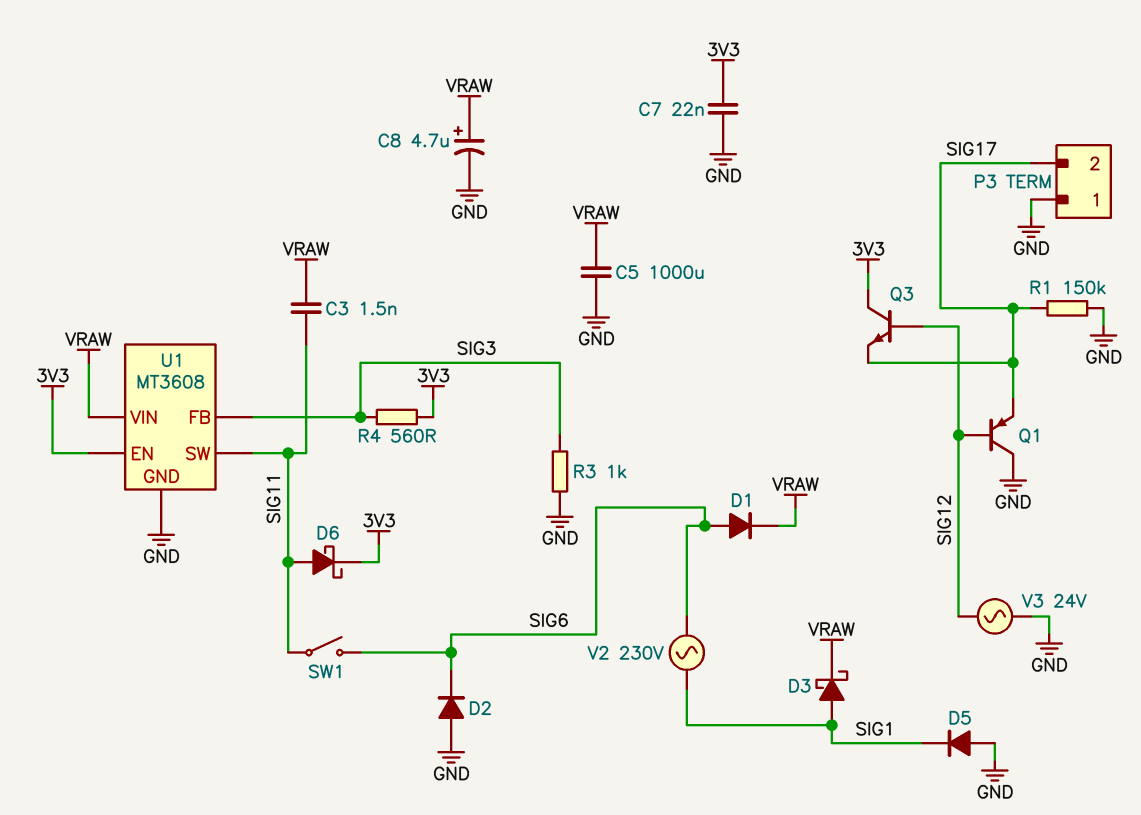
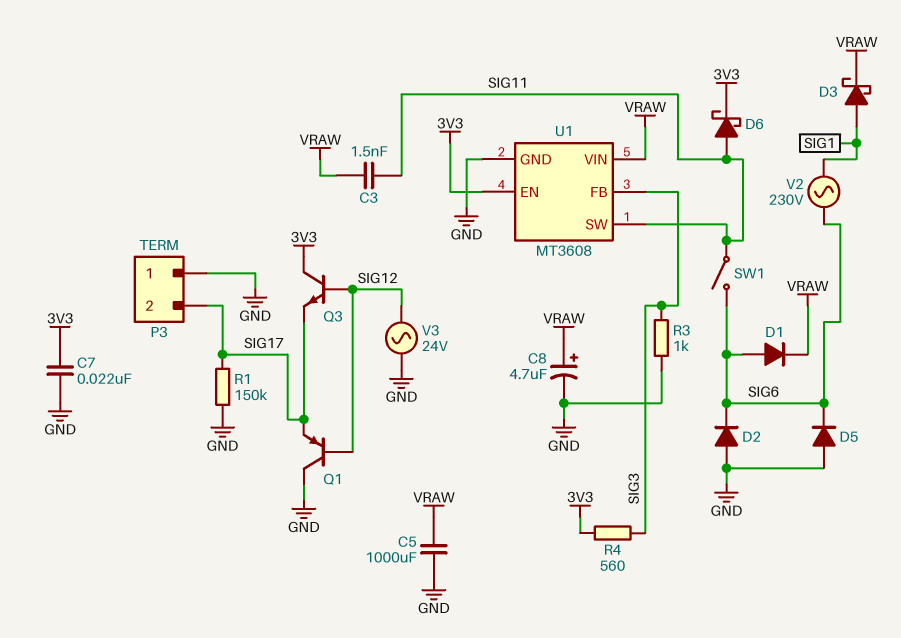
D5: diode (A GND, K SIG1) -> diode (A GND, K SIG6)

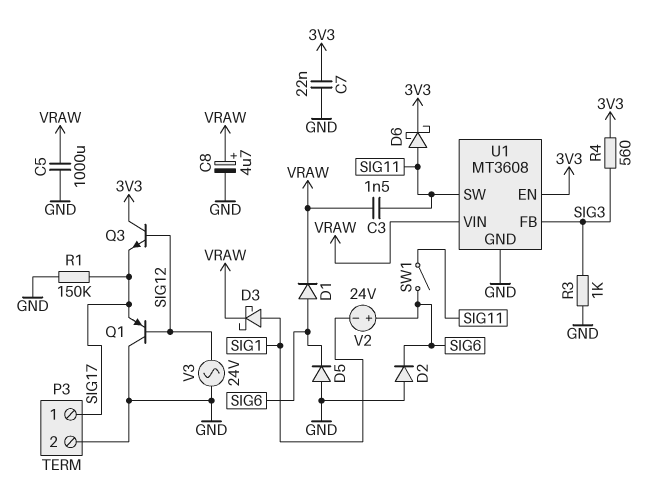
P3 pin 1: GND -> SIG17
P3 pin 2: SIG17 -> GND
V2: AC 230V (SIG1, SIG6) -> 24V (plus SIG6, minus SIG1)

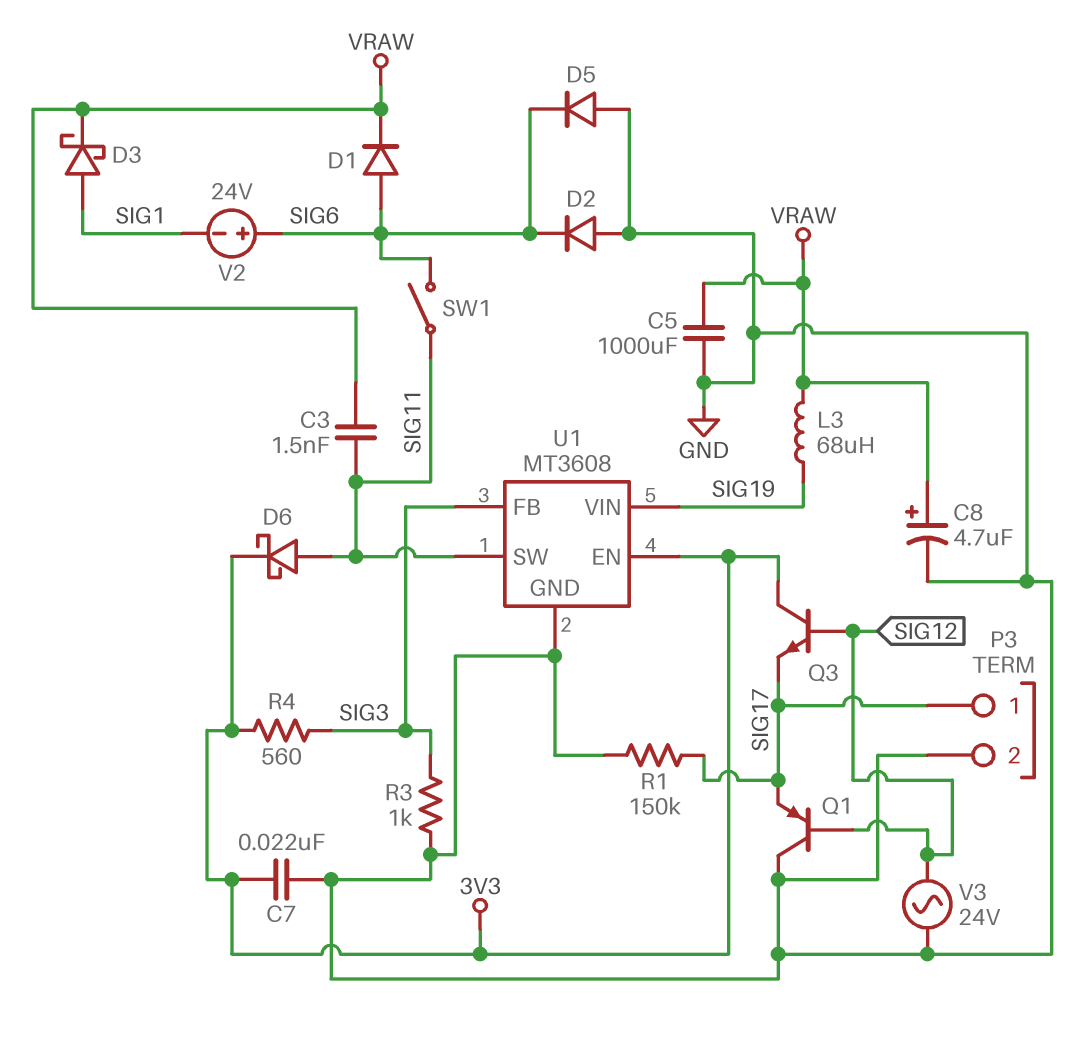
L3: none -> 68uH (SIG19, VRAW)
U1 pin VIN: VRAW -> SIG19

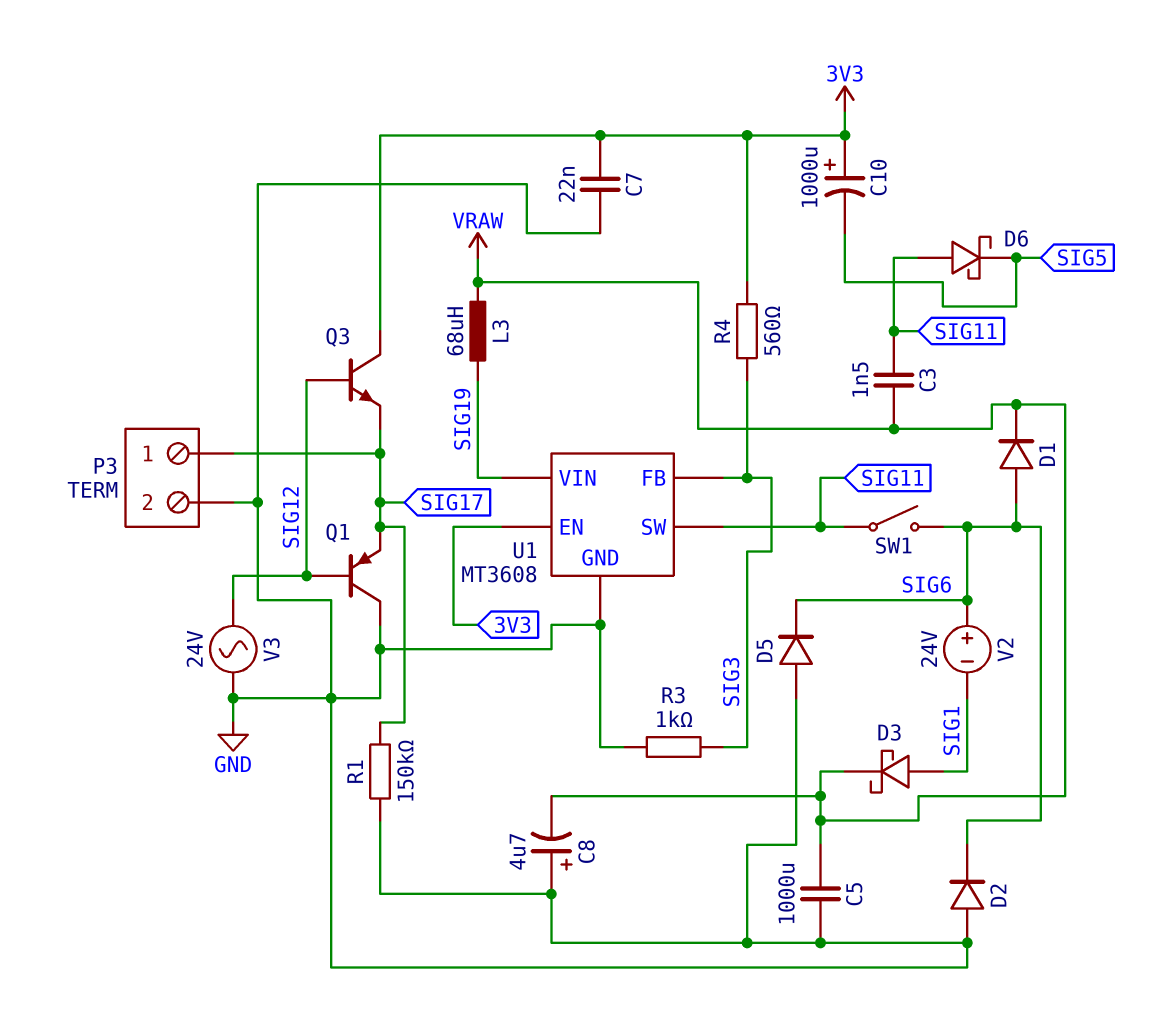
C8: 4.7uF (plus VRAW, minus GND) -> 4.7uF (plus GND, minus VRAW)
C10: none -> 1000uF (plus 3V3, minus SIG5)
D6: schottky (A SIG11, K 3V3) -> schottky (A SIG11, K SIG5)

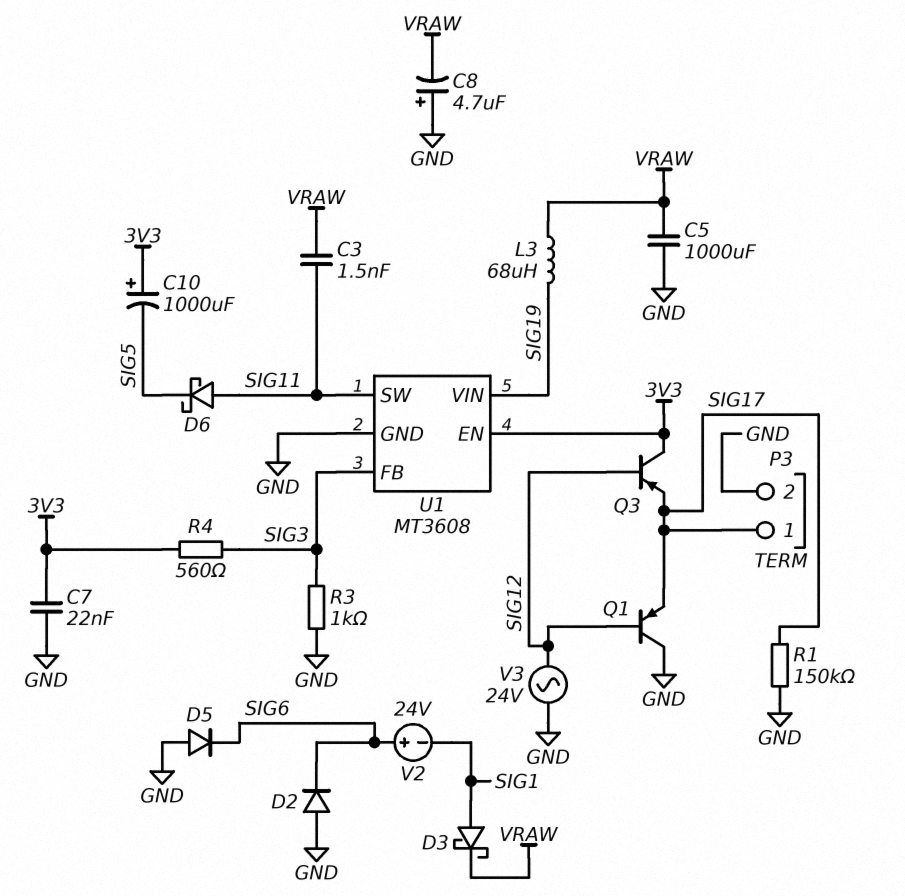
D1: diode (A SIG6, K VRAW) -> none
Q3: NPN (B SIG12, C 3V3, E SIG17) -> PNP (B SIG12, C 3V3, E SIG17)
SW1: switch (SIG6, SIG11) -> none

